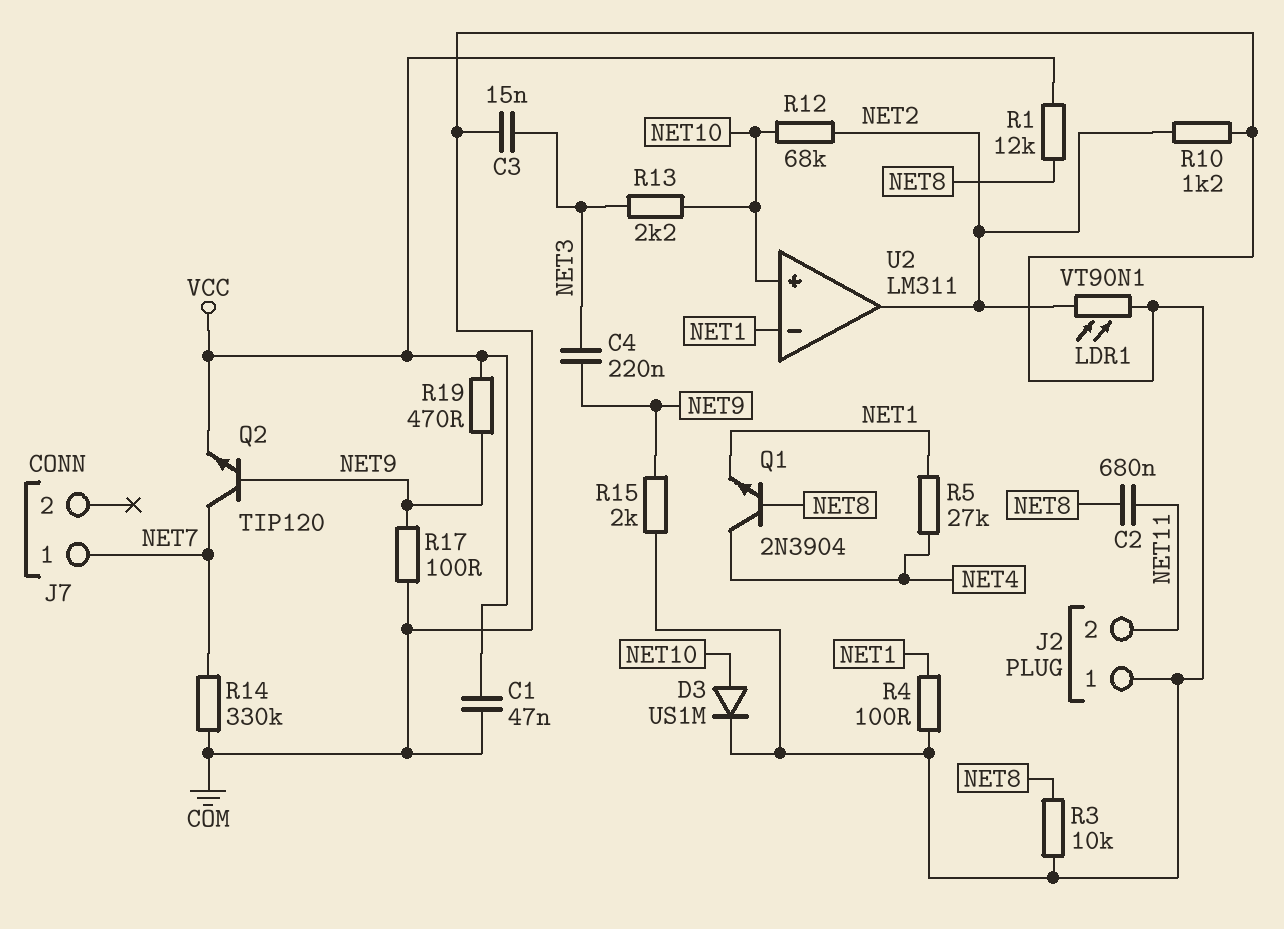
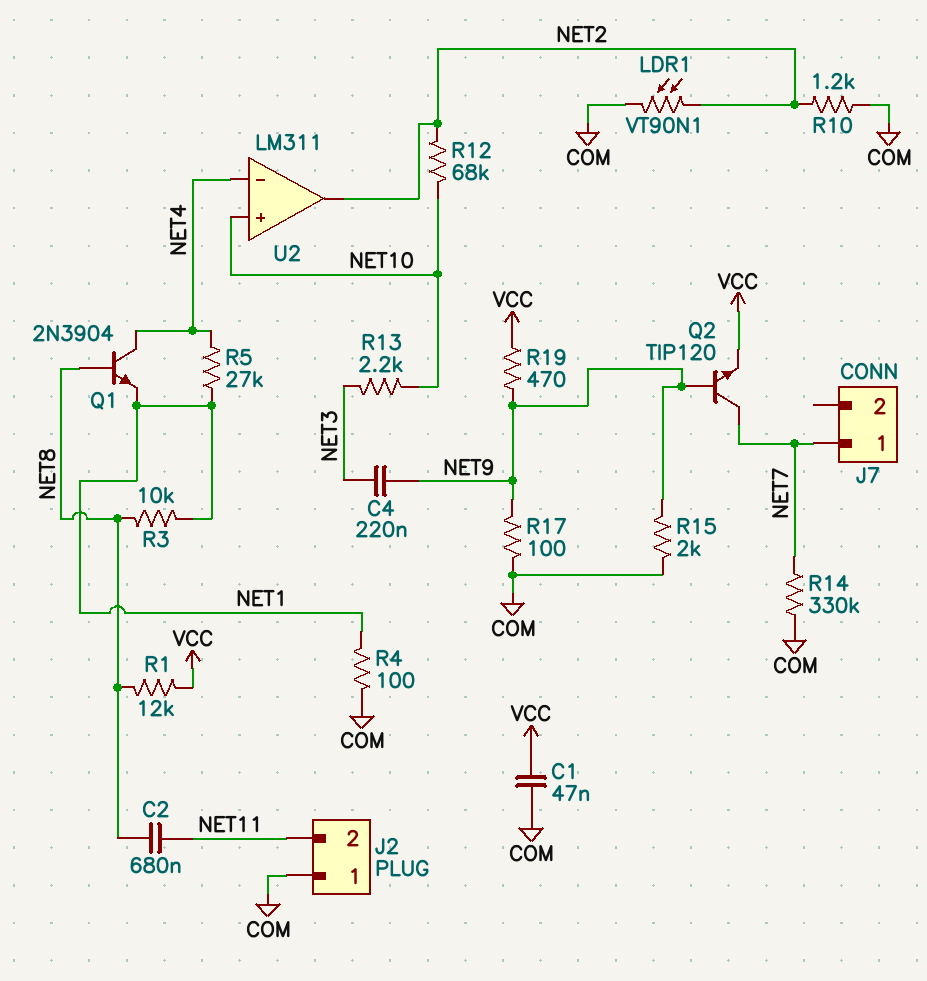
C3: 15nF (COM, NET3) -> none
D3: diode US1M (A NET10, K COM) -> none
R3: 10k (COM, NET8) -> 10k (NET1, NET8)
U2 pin in-: NET1 -> NET4

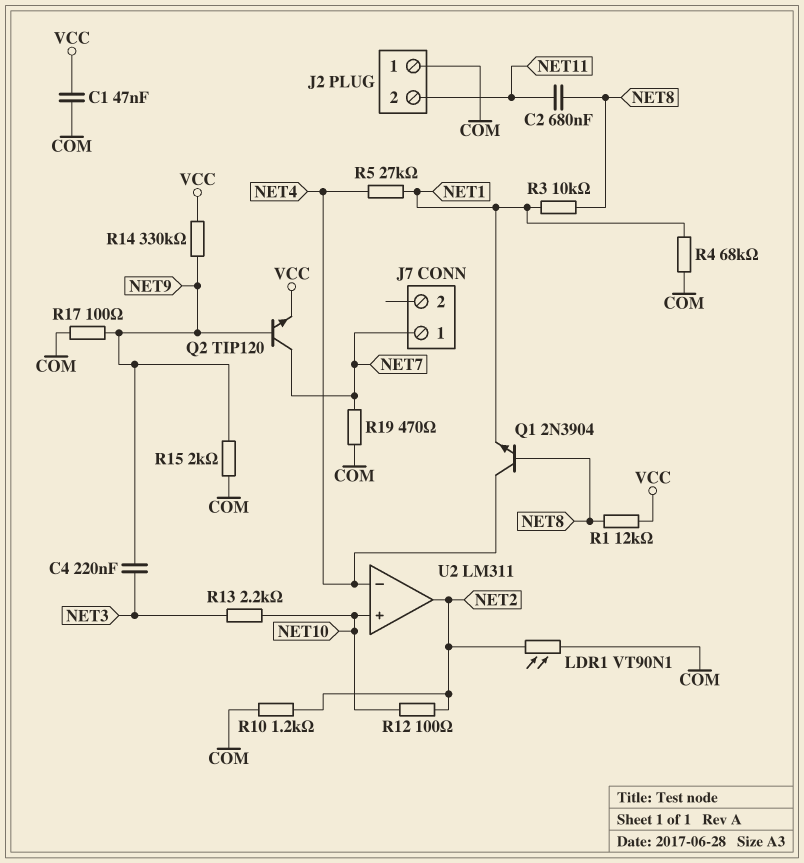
R4: 100 (COM, NET1) -> 68k (COM, NET1)
R12: 68k (NET2, NET10) -> 100 (NET2, NET10)
R14: 330k (COM, NET7) -> 330k (NET9, VCC)
R19: 470 (NET9, VCC) -> 470 (COM, NET7)

